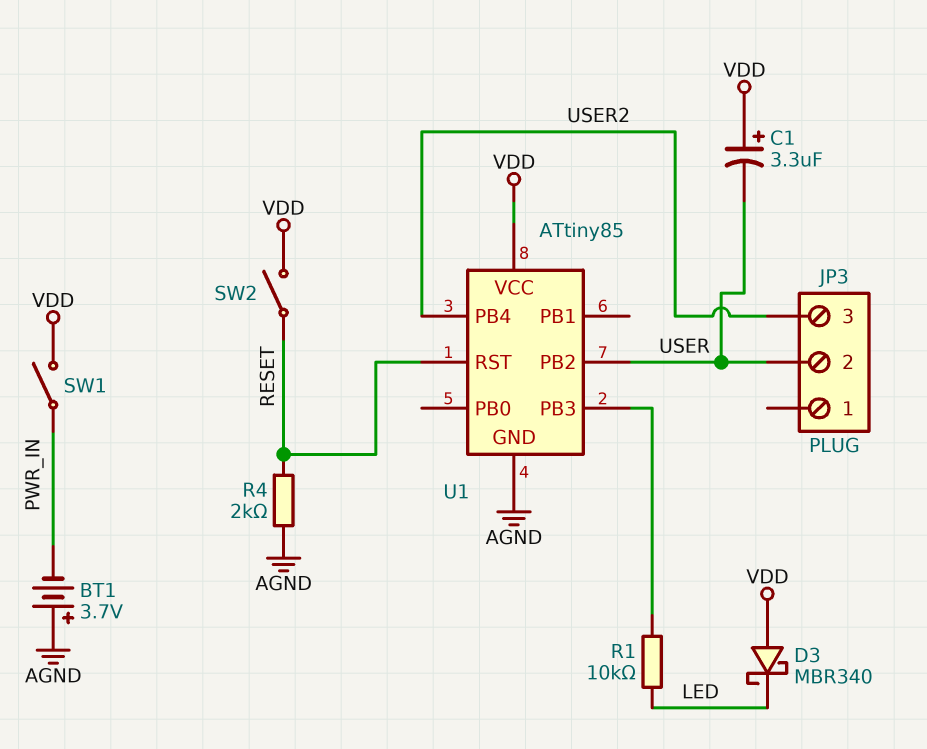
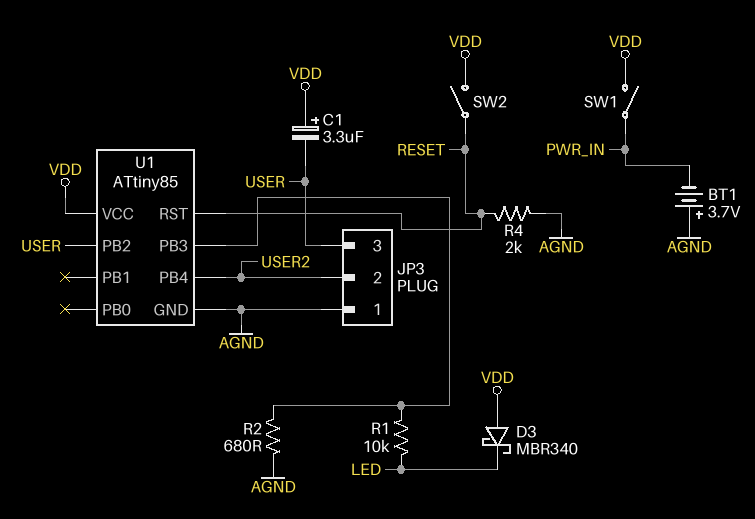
JP3 pin 1: none -> AGND
JP3 pin 2: USER -> USER2
JP3 pin 3: USER2 -> USER
R2: none -> 680 (AGND, U1/PB3)

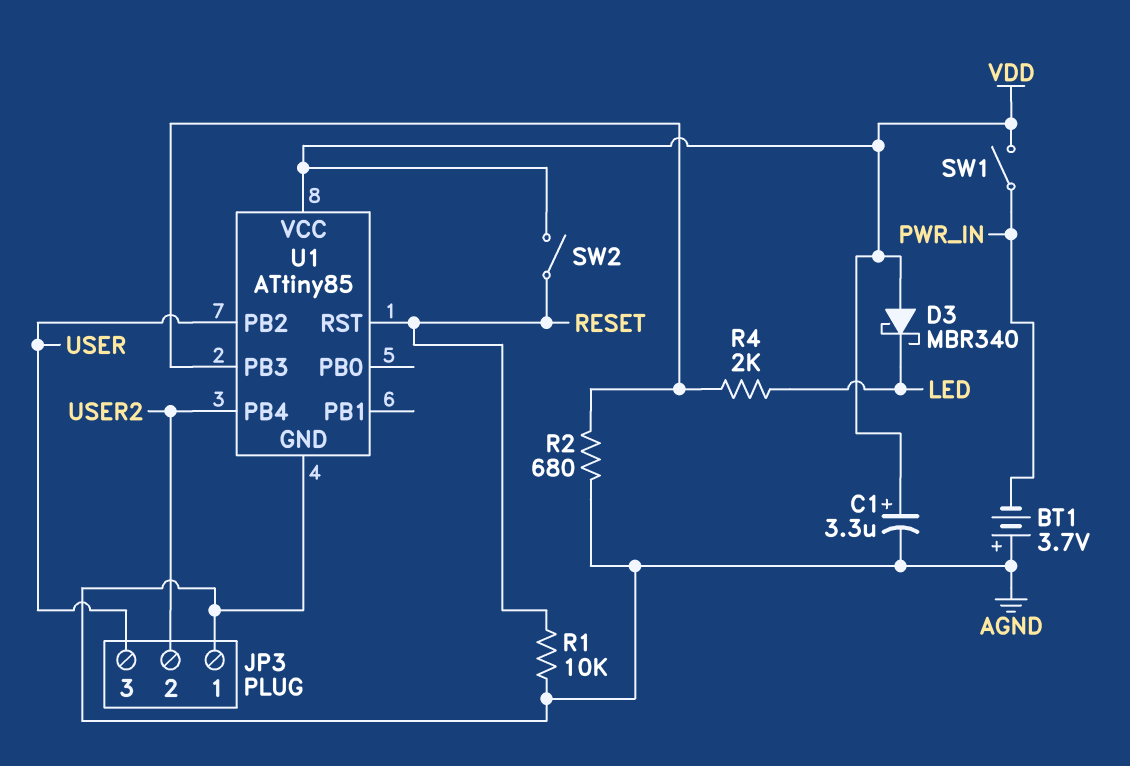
C1: 3.3uF (plus VDD, minus USER) -> 3.3uF (plus VDD, minus AGND)
R1: 10k (LED, U1/PB3) -> 10k (AGND, RESET)
R4: 2k (AGND, RESET) -> 2k (LED, U1/PB3)

